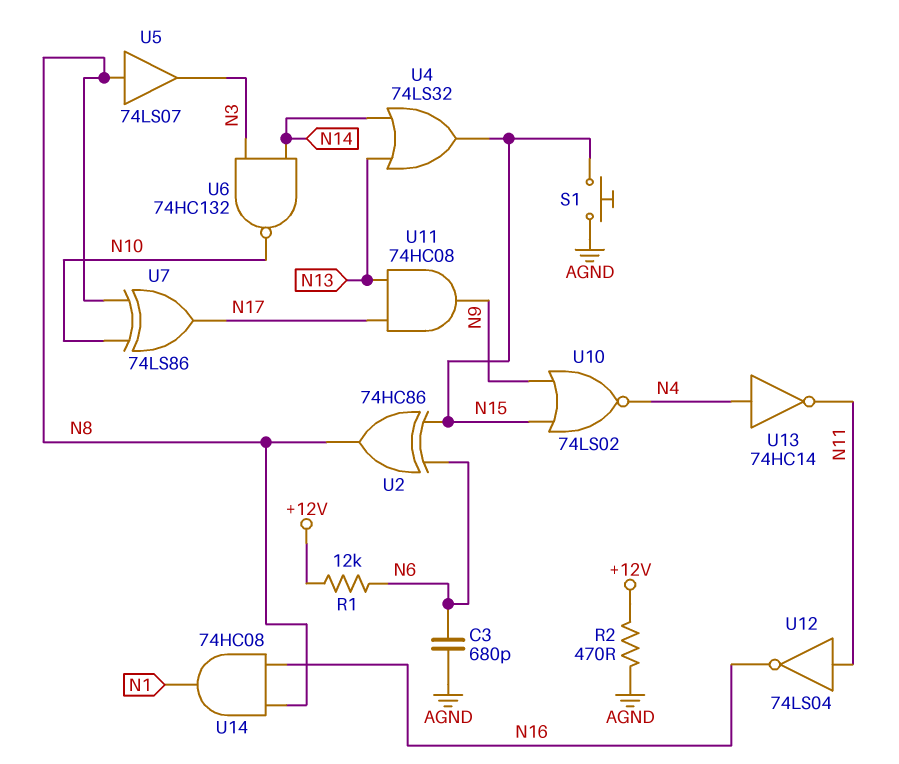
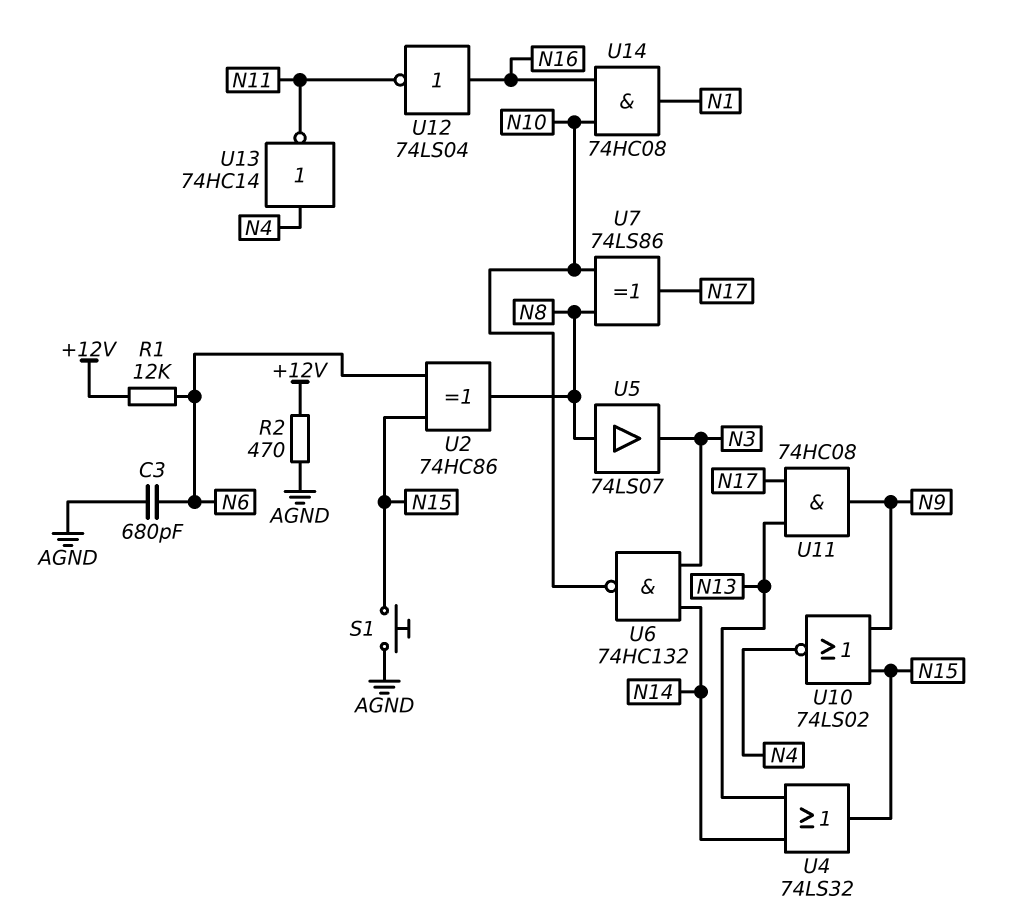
U12: NOT 74LS04 (in N11, out N16) -> NOT 74LS04 (in N16, out N11)
U14: AND 74HC08 (in N8, in N16, out N1) -> AND 74HC08 (in N10, in N16, out N1)

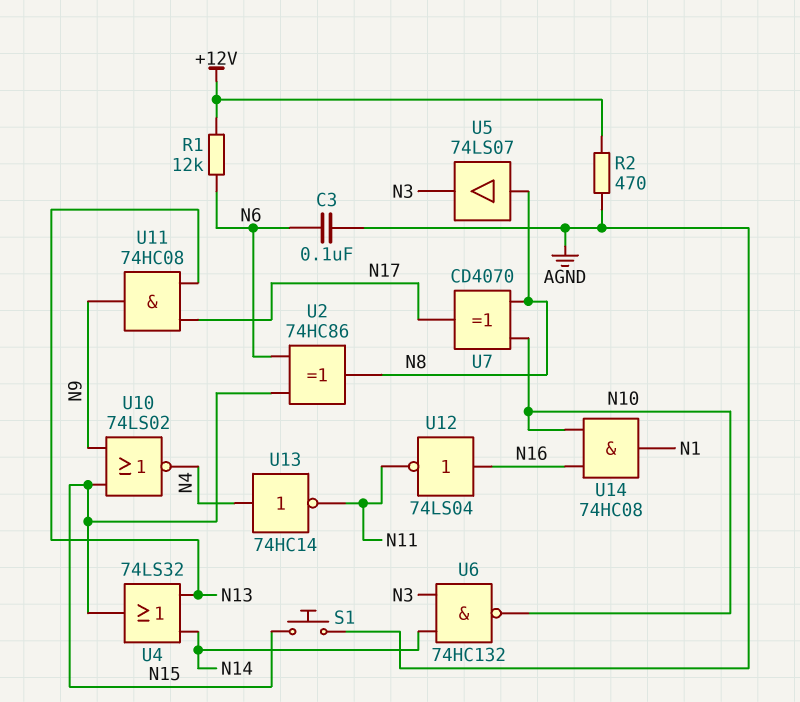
C3: 680pF (AGND, N6) -> 100nF (AGND, N6)
U7: XOR 74LS86 (in N8, in N10, out N17) -> XOR CD4070 (in N8, in N10, out N17)

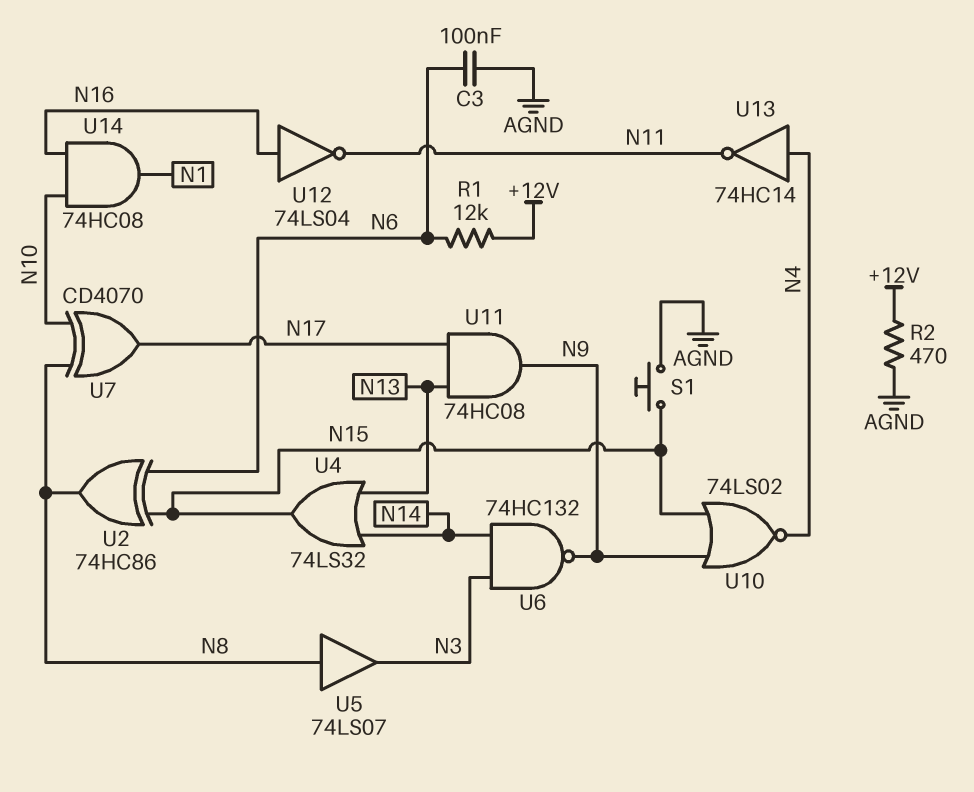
U6: NAND 74HC132 (in N3, in N14, out N10) -> NAND 74HC132 (in N3, in N14, out N9)

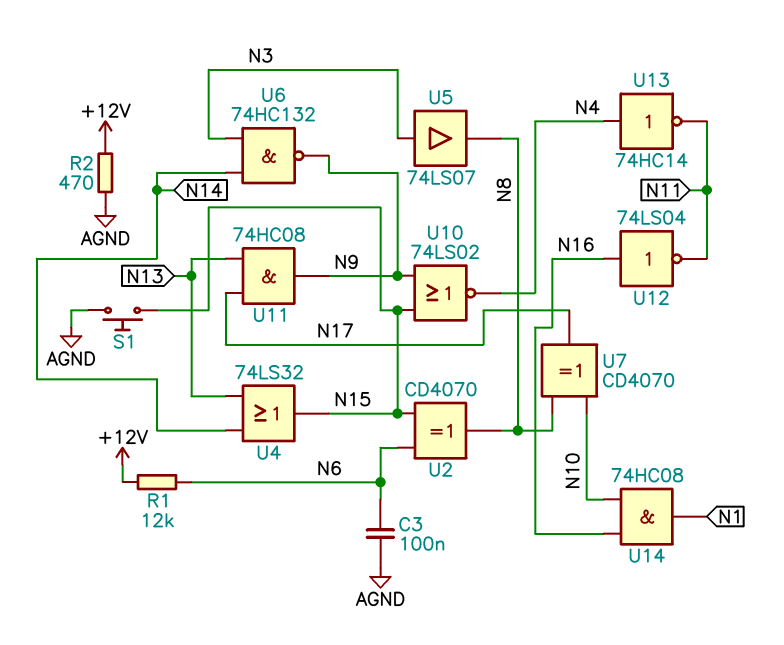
U2: XOR 74HC86 (in N6, in N15, out N8) -> XOR CD4070 (in N6, in N15, out N8)
U5: buffer 74LS07 (in N8, out N3) -> buffer 74LS07 (in N3, out N8)

